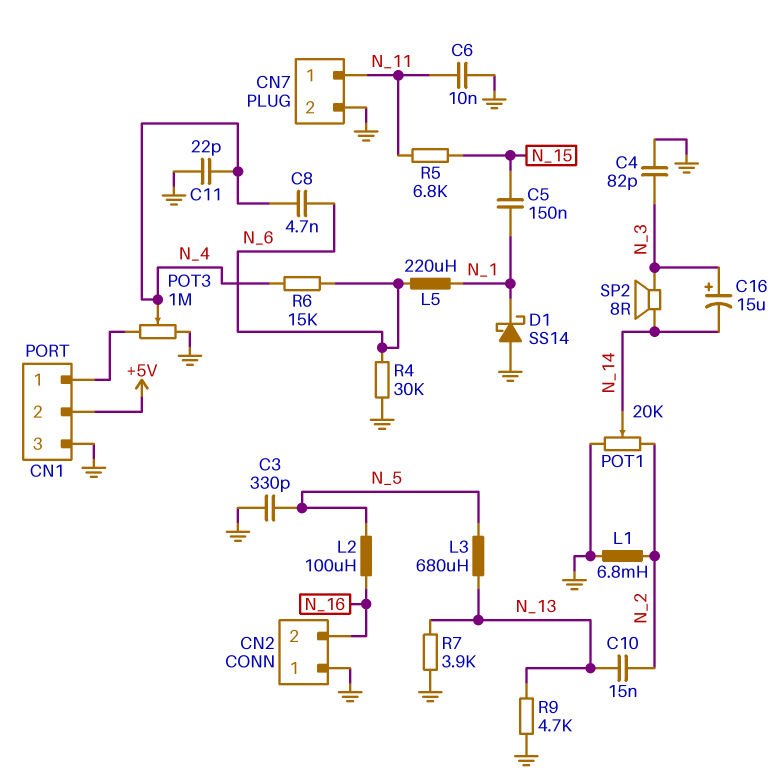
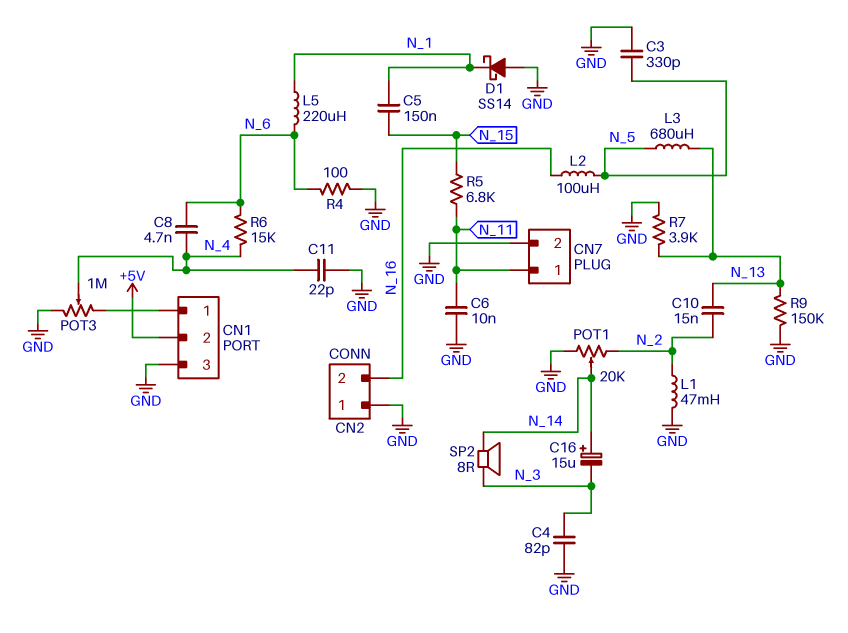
C16: 15uF (plus N_3, minus N_14) -> 15uF (plus N_14, minus N_3)
L1: 6.8mH (GND, N_2) -> 47mH (GND, N_2)
R4: 30k (GND, N_6) -> 100 (GND, N_6)
R9: 4.7k (GND, N_13) -> 150k (GND, N_13)

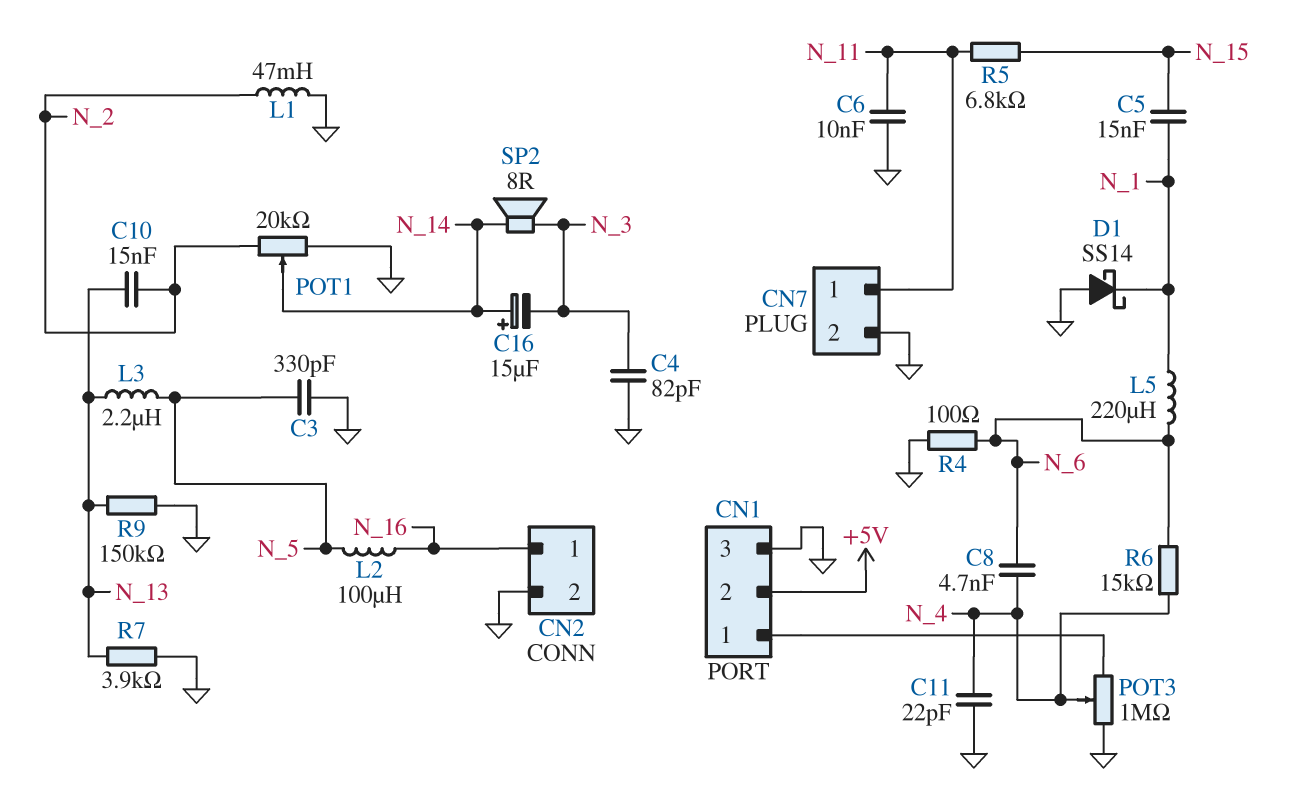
C5: 150nF (N_1, N_15) -> 15nF (N_1, N_15)
CN2 pin 1: GND -> N_16
CN2 pin 2: N_16 -> GND
L3: 680uH (N_5, N_13) -> 2.2uH (N_5, N_13)

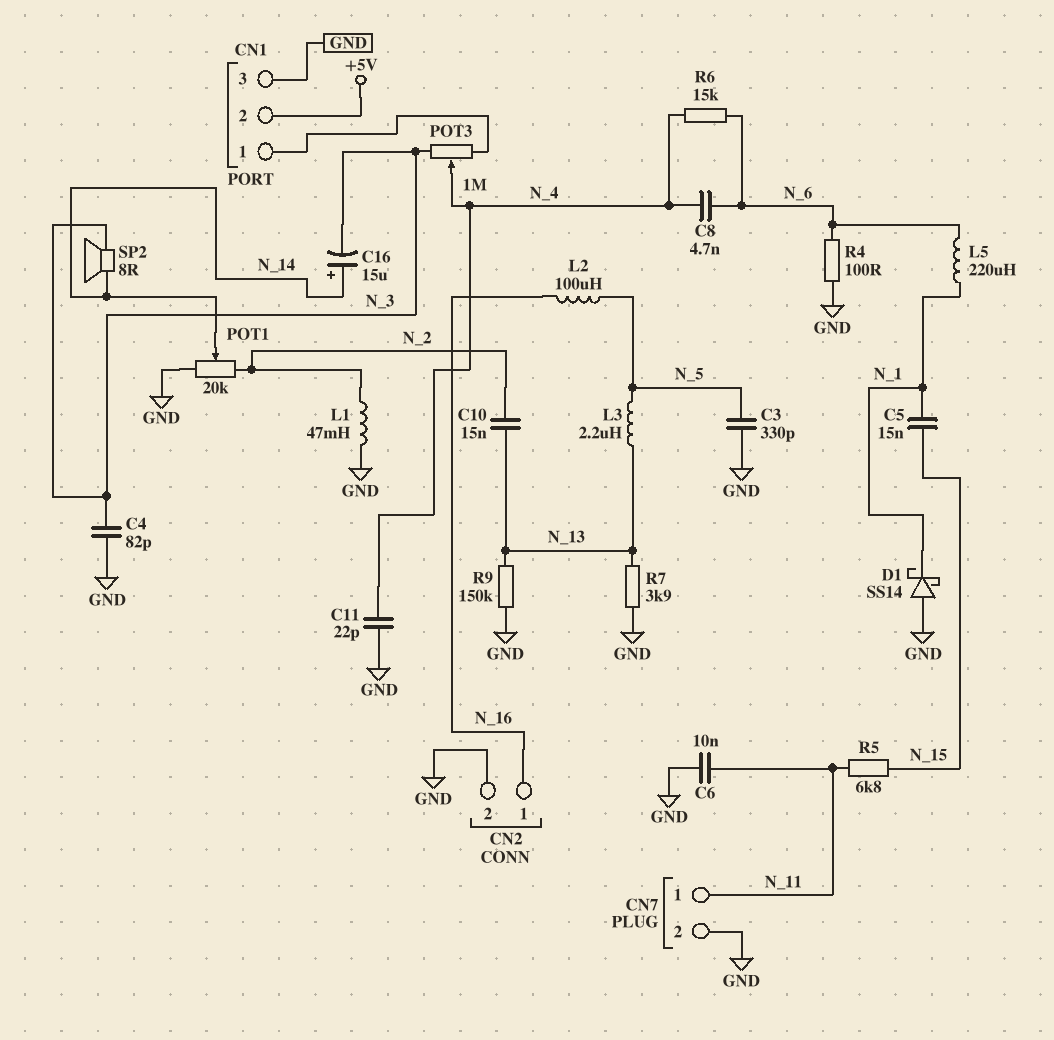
POT3: 1M (CN1/1, GND, wiper N_4) -> 1M (CN1/1, N_3, wiper N_4)

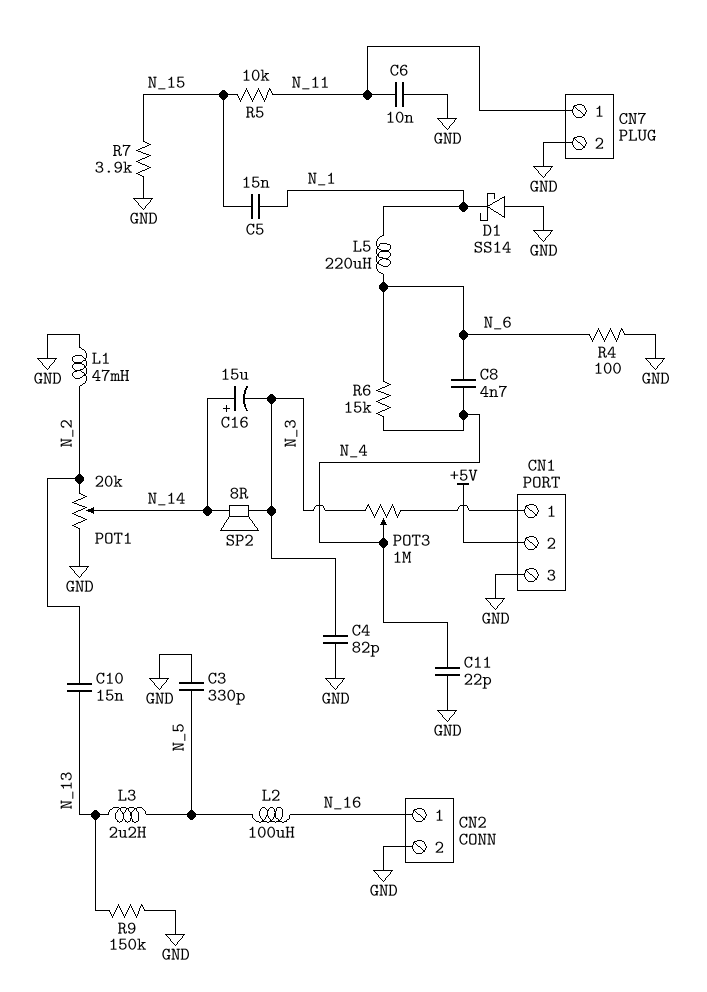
R5: 6.8k (N_11, N_15) -> 10k (N_11, N_15)
R7: 3.9k (GND, N_13) -> 3.9k (GND, N_15)

